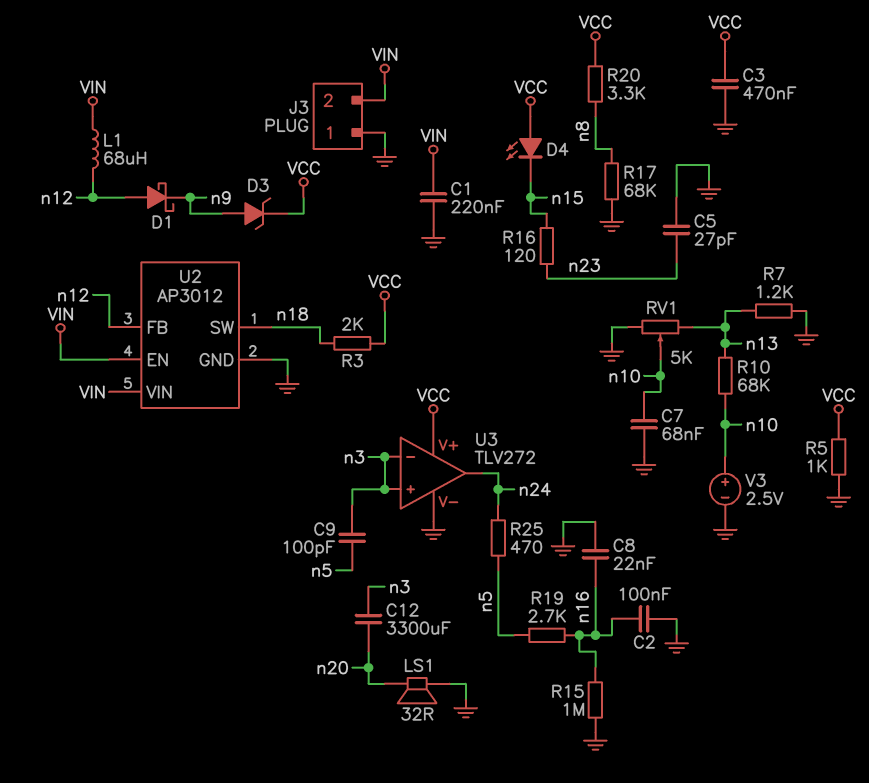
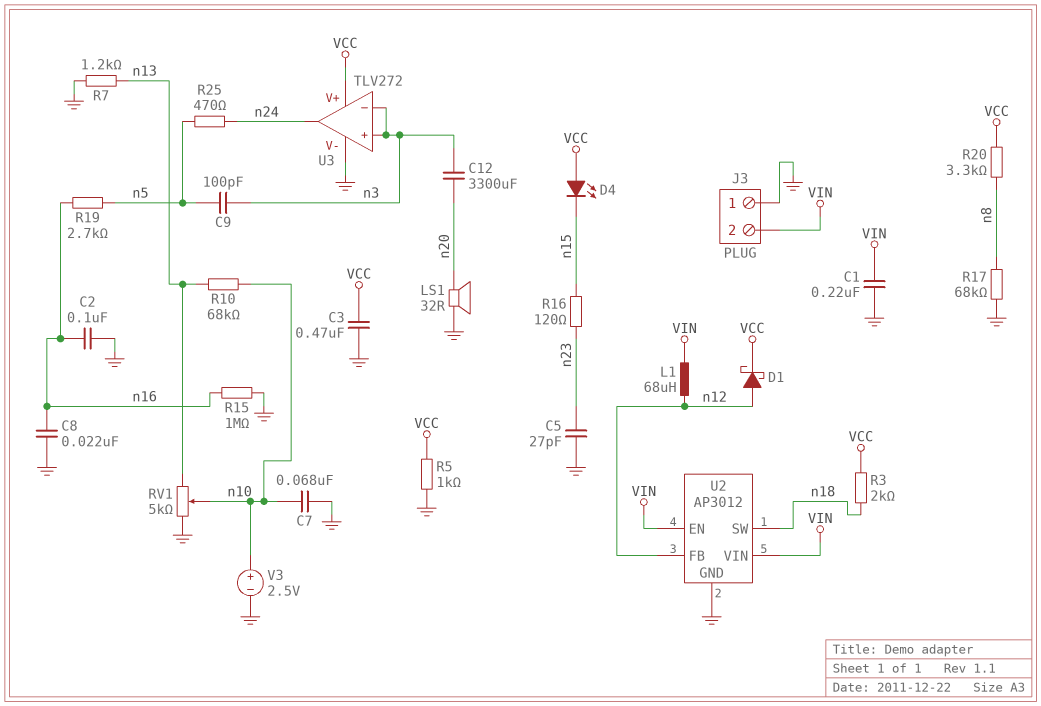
D1: schottky (A n12, K n9) -> schottky (A n12, K VCC)
D3: zener (A n9, K VCC) -> none

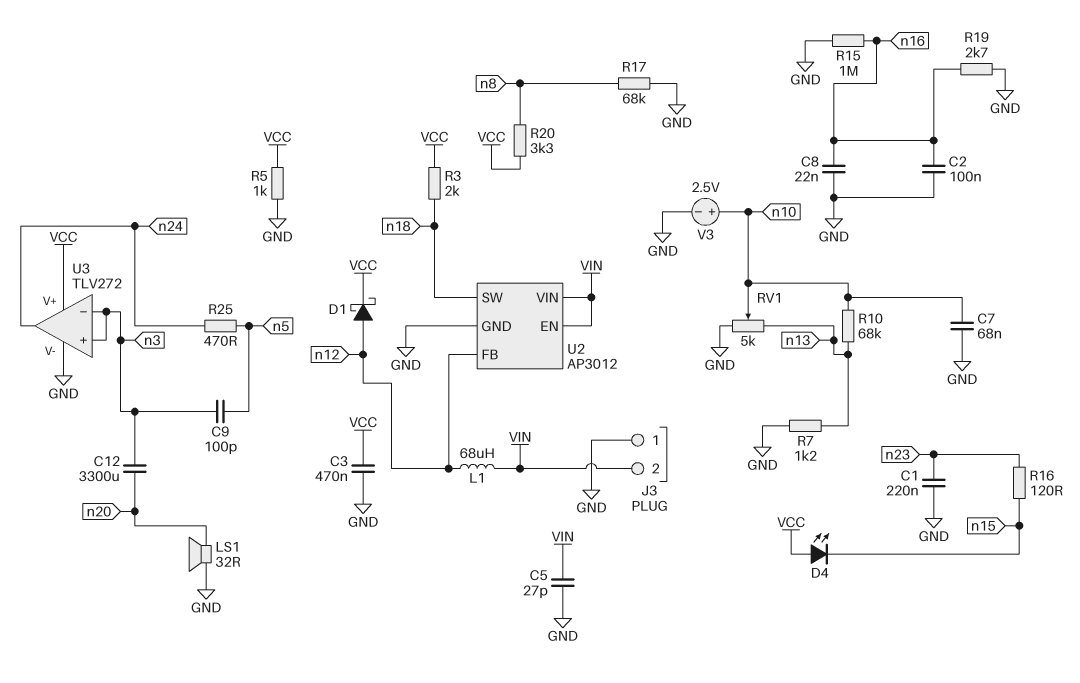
C1: 220nF (GND, VIN) -> 220nF (GND, n23)
C5: 27pF (GND, n23) -> 27pF (GND, VIN)
R19: 2.7k (n5, n16) -> 2.7k (GND, n16)

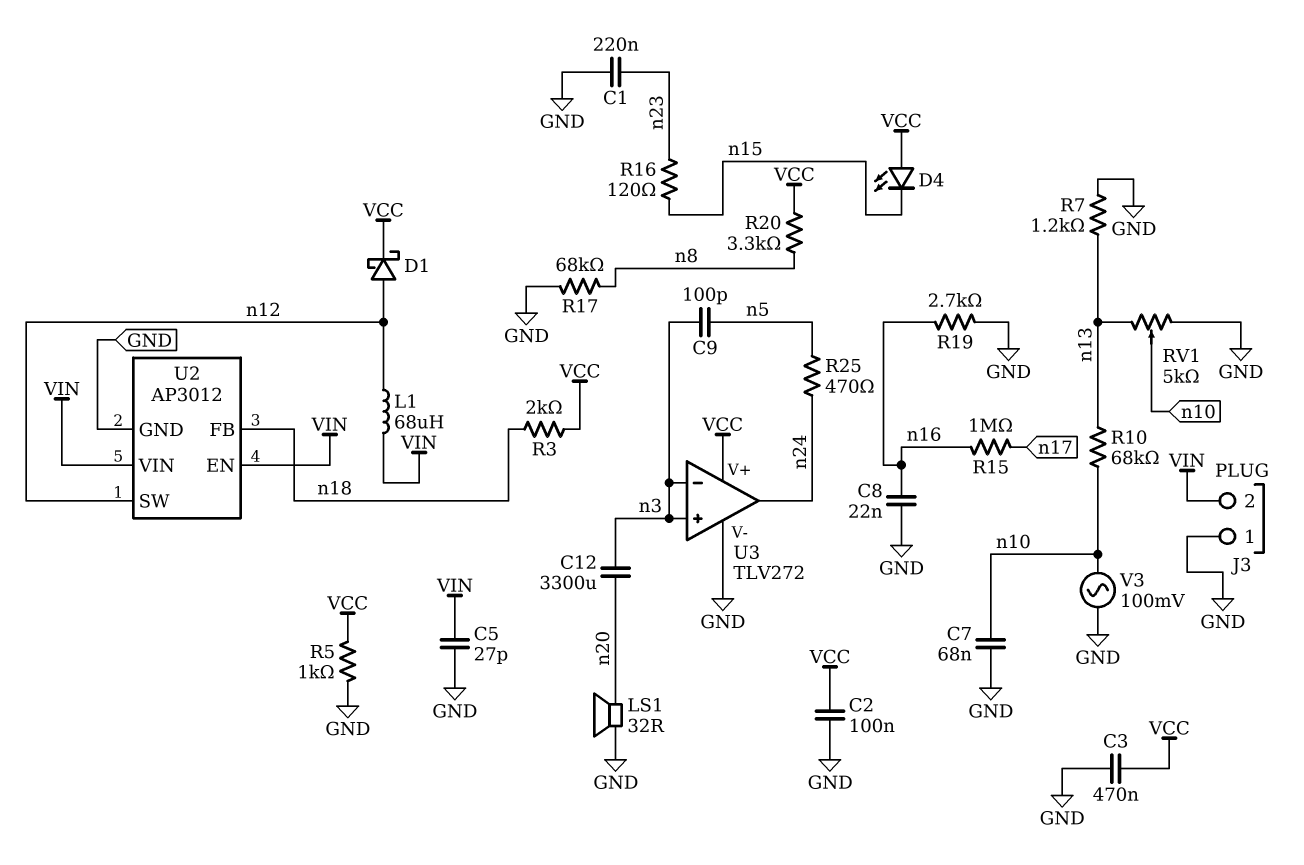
C2: 100nF (GND, n16) -> 100nF (GND, VCC)
R15: 1M (GND, n16) -> 1M (n16, n17)
U2 pin FB: n12 -> n18
U2 pin SW: n18 -> n12
V3: 2.5V (plus n10, minus GND) -> AC 100mV (GND, n10)

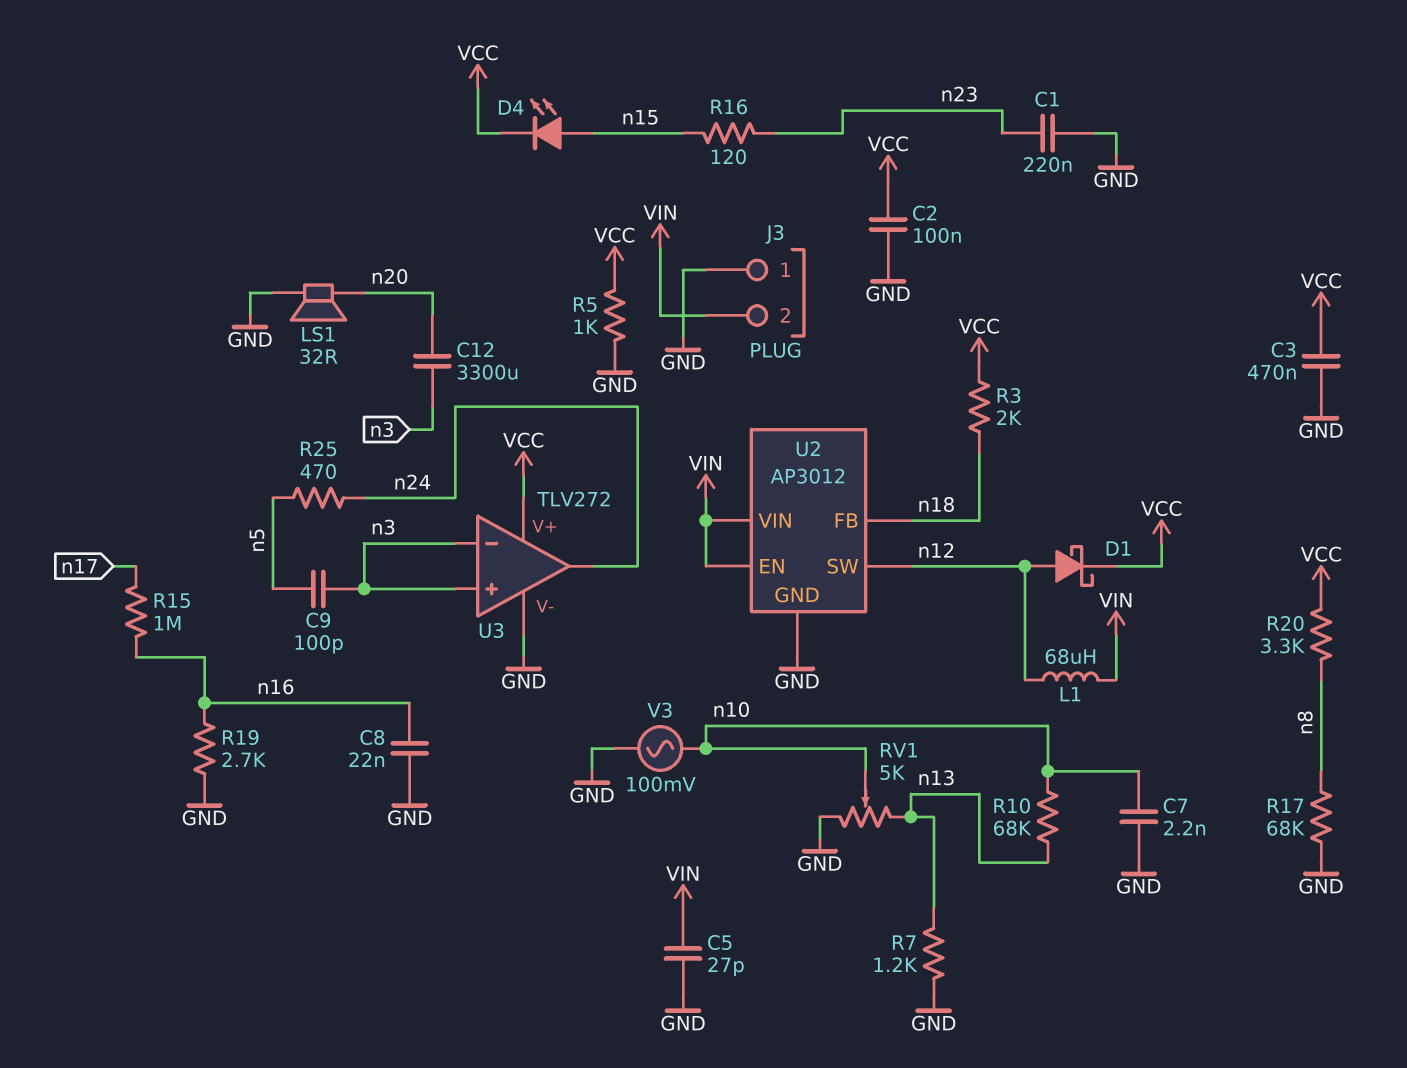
C7: 68nF (GND, n10) -> 2.2nF (GND, n10)
D4: LED (A VCC, K n15) -> LED (A n15, K VCC)

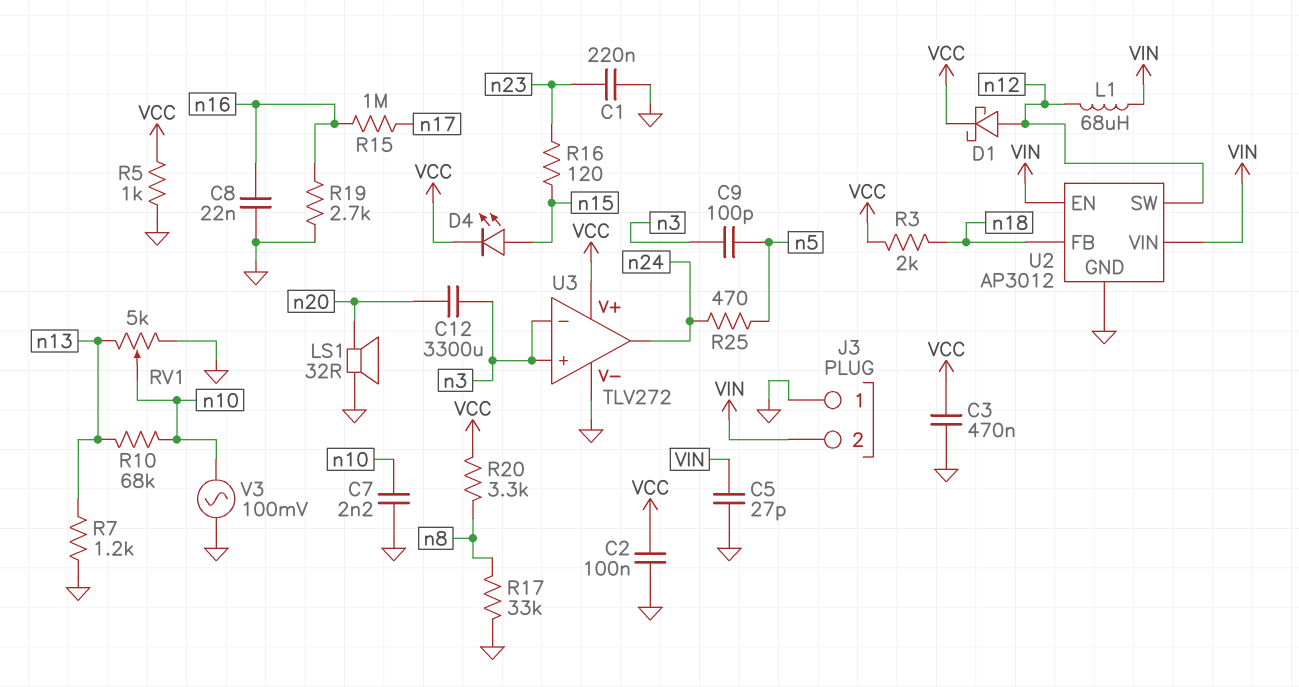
R17: 68k (GND, n8) -> 33k (GND, n8)

